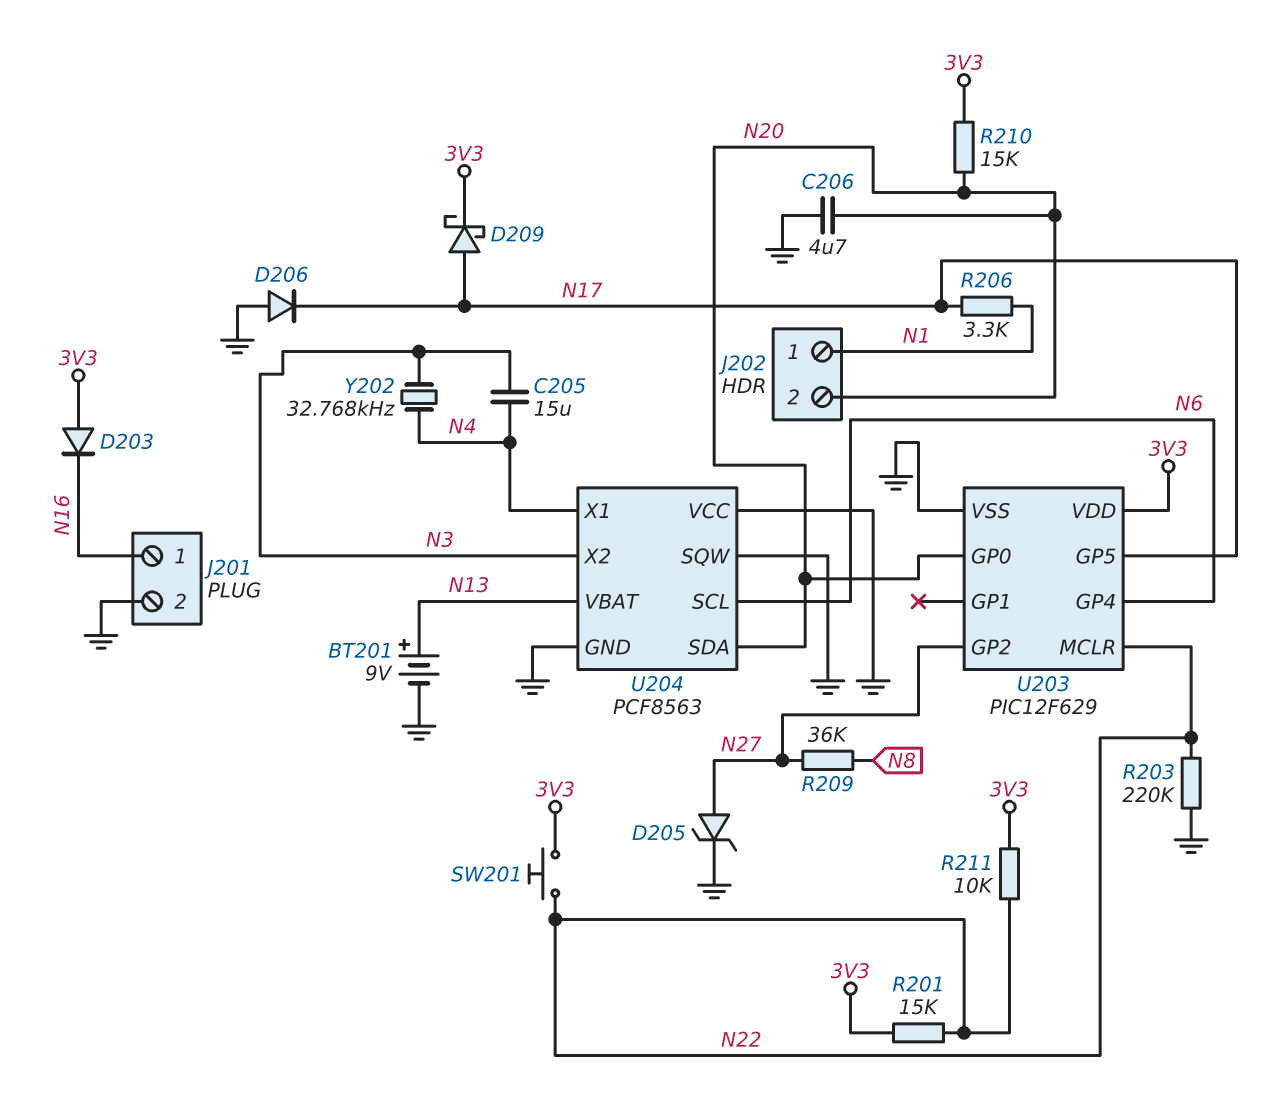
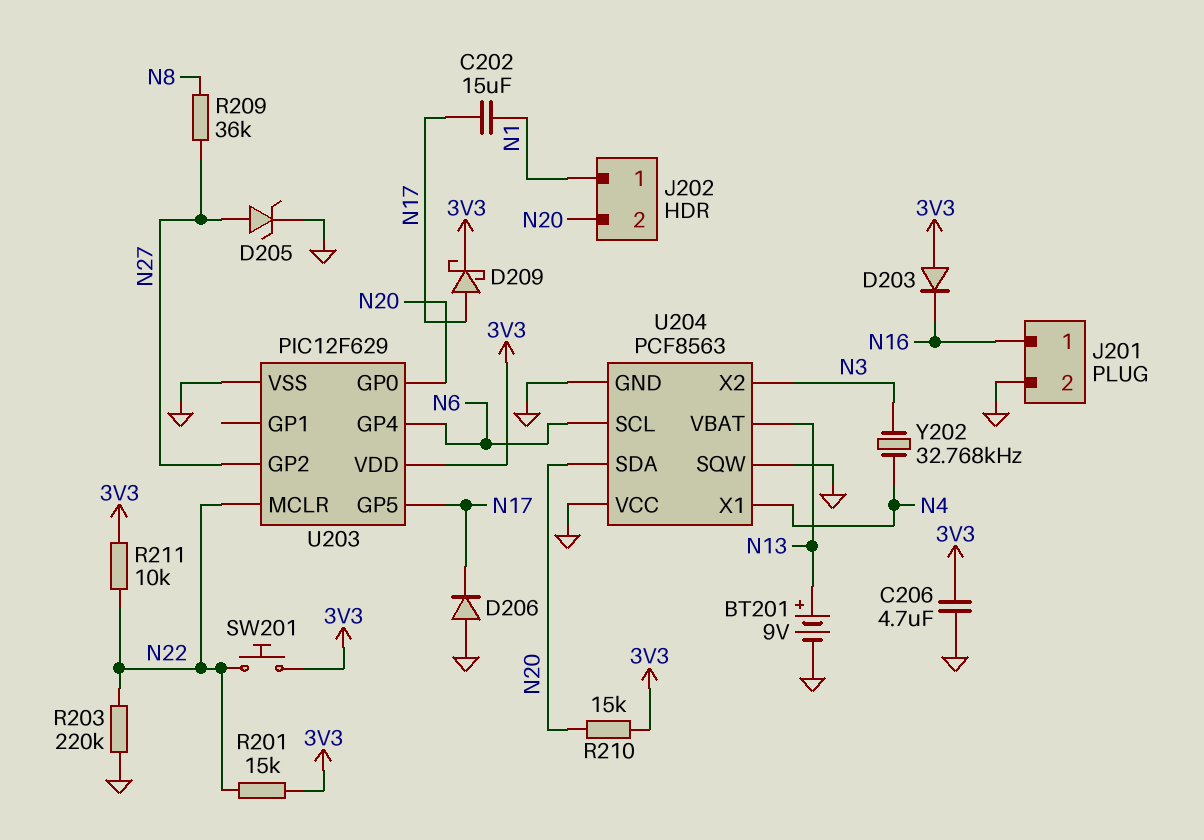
C202: none -> 15uF (N1, N17)
C205: 15uF (N3, N4) -> none
C206: 4.7uF (GND, N20) -> 4.7uF (3V3, GND)
R206: 3.3k (N1, N17) -> none

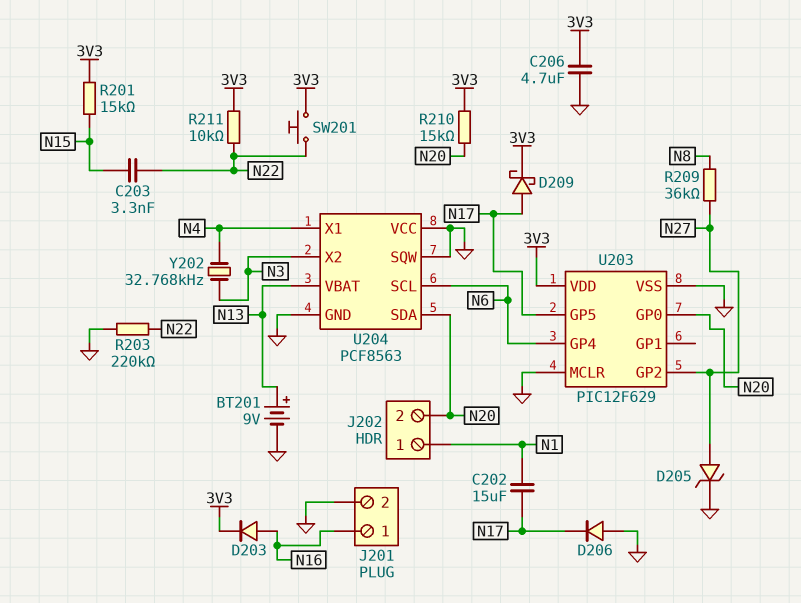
C203: none -> 3.3nF (N15, N22)
D203: diode (A 3V3, K N16) -> diode (A N16, K 3V3)
R201: 15k (3V3, N22) -> 15k (3V3, N15)
U203 pin MCLR: N22 -> GND

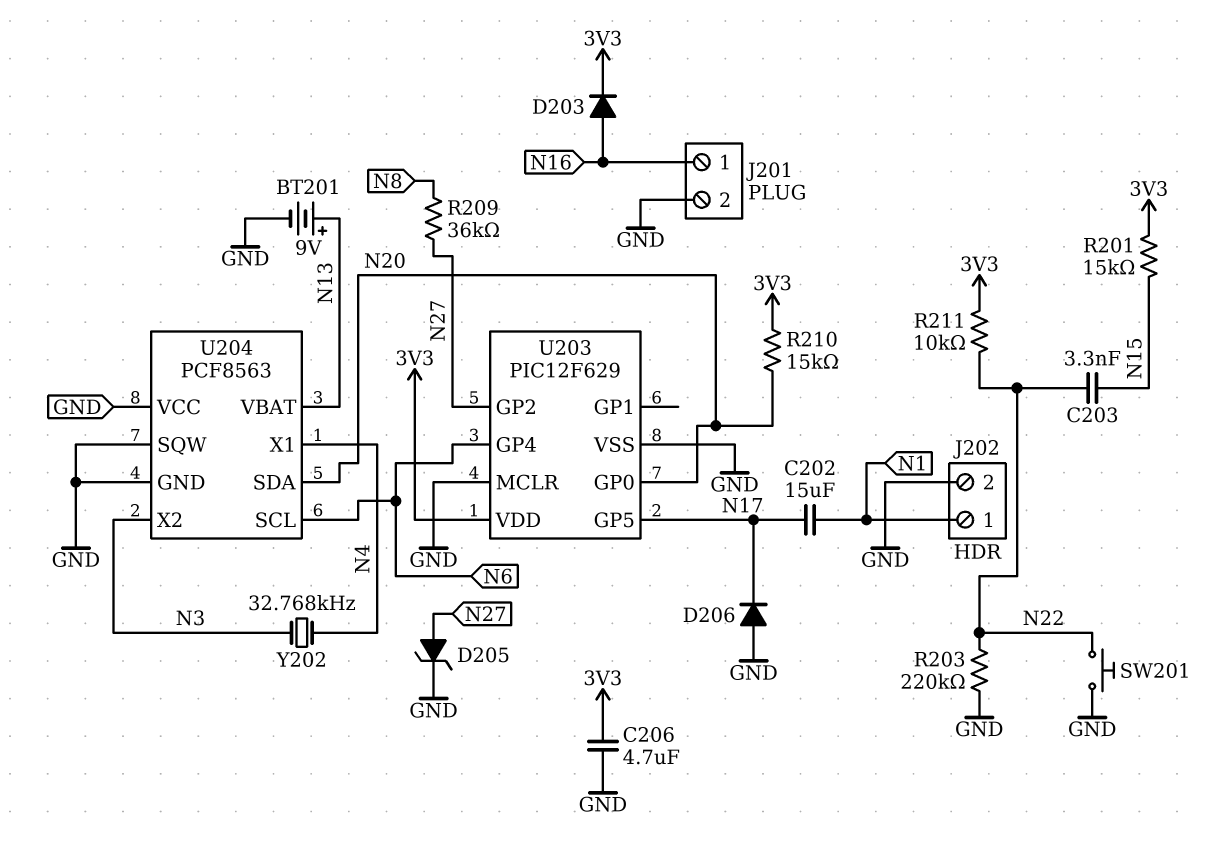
D209: schottky (A N17, K 3V3) -> none
J202 pin 2: N20 -> GND
SW201: button (3V3, N22) -> button (GND, N22)

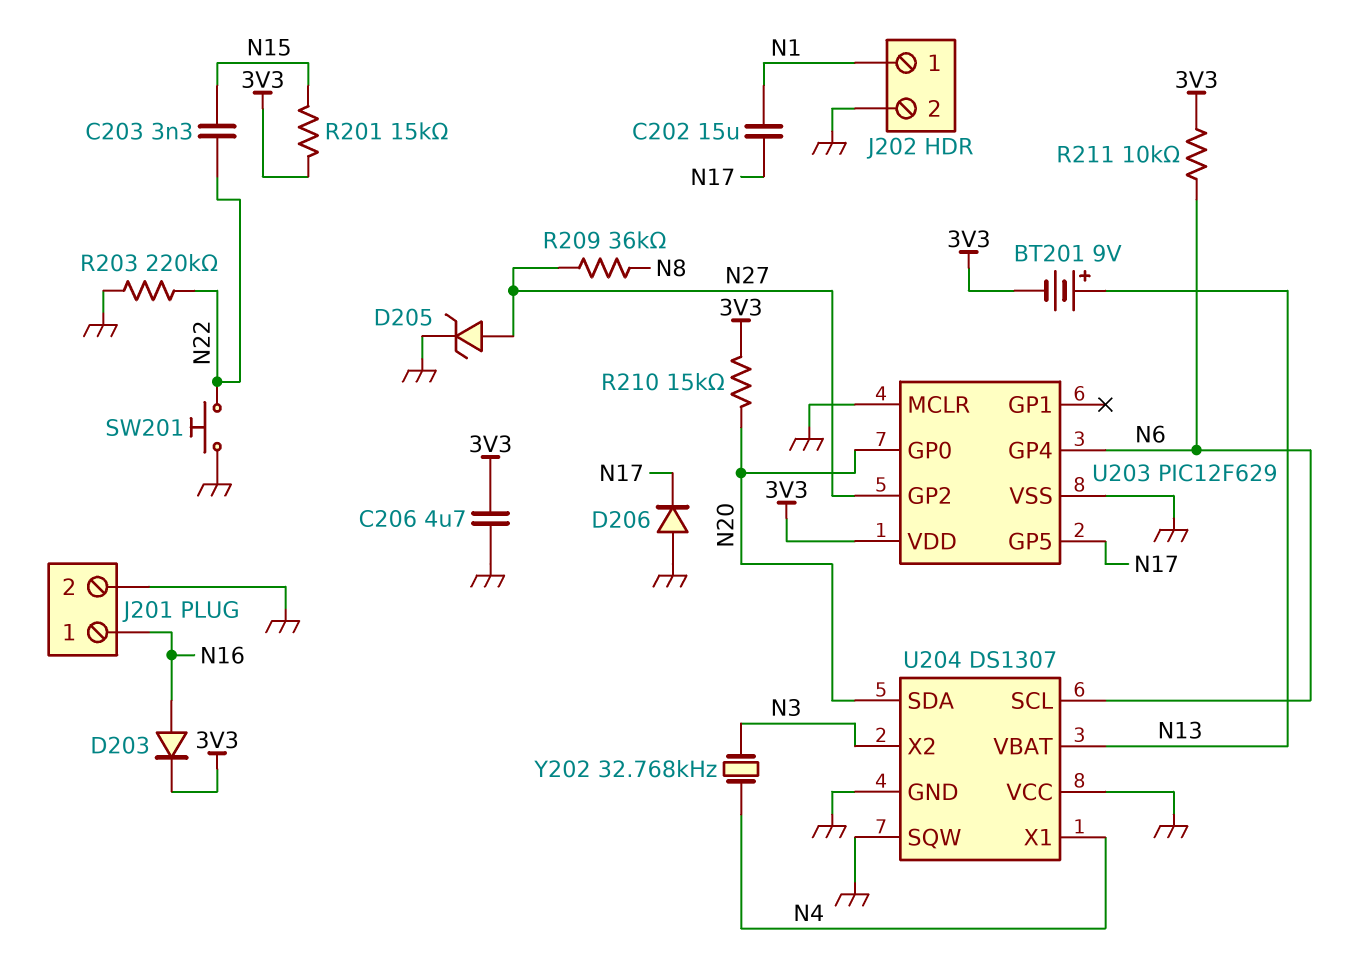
BT201: 9V (plus N13, minus GND) -> 9V (plus N13, minus 3V3)
R211: 10k (3V3, N22) -> 10k (3V3, N6)
U204: PCF8563 -> DS1307

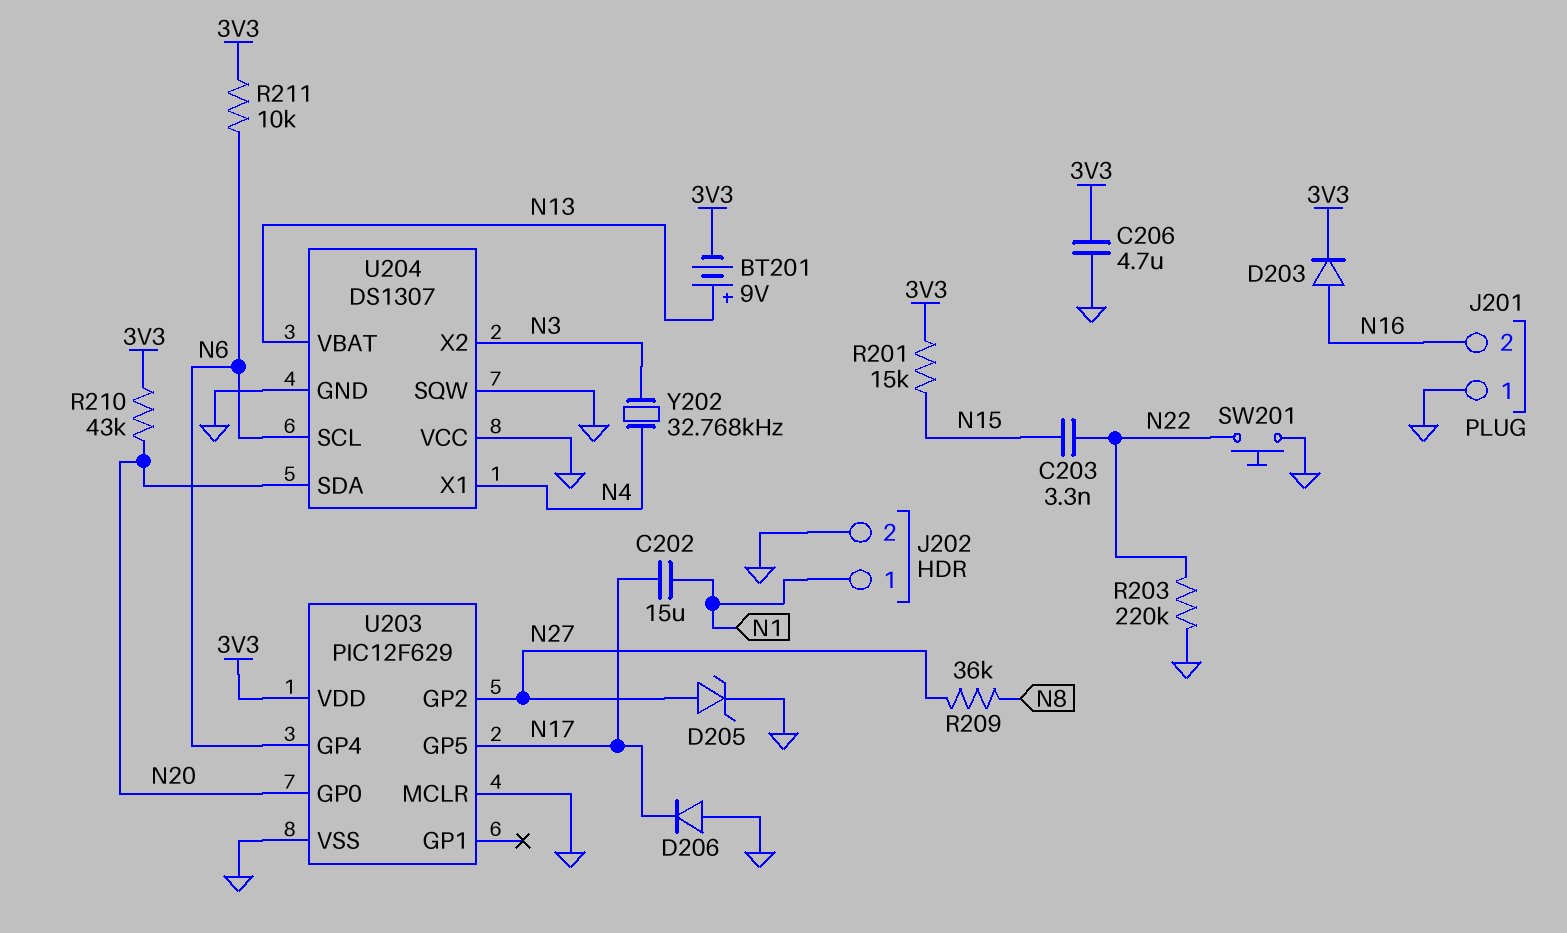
J201 pin 1: N16 -> GND
J201 pin 2: GND -> N16
R210: 15k (3V3, N20) -> 43k (3V3, N20)

